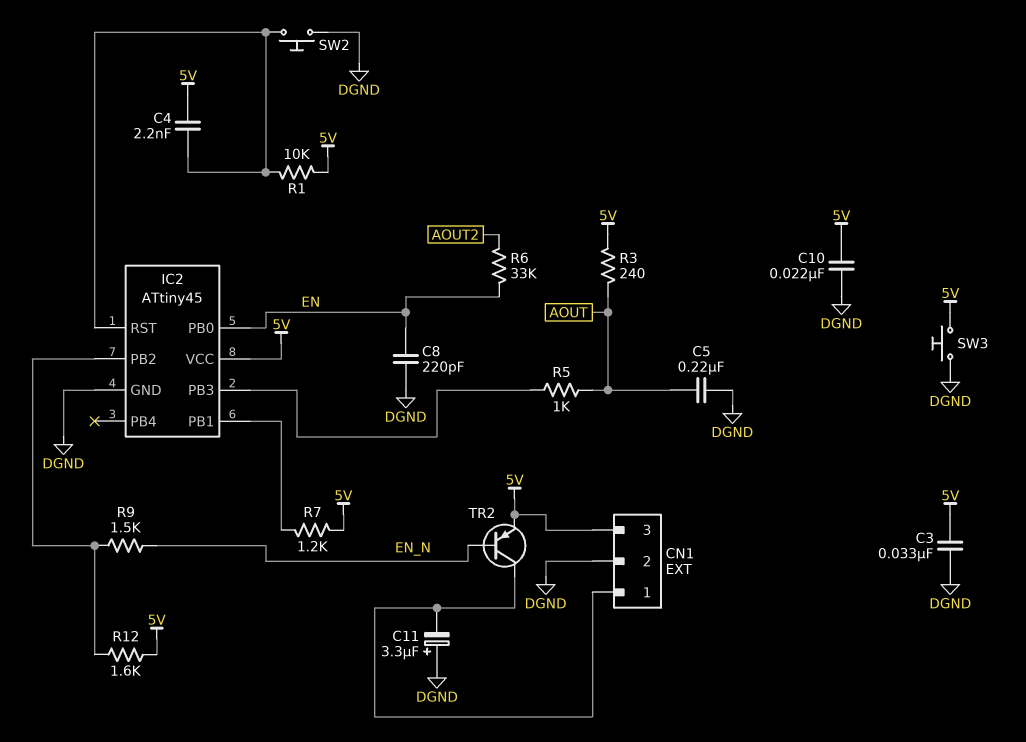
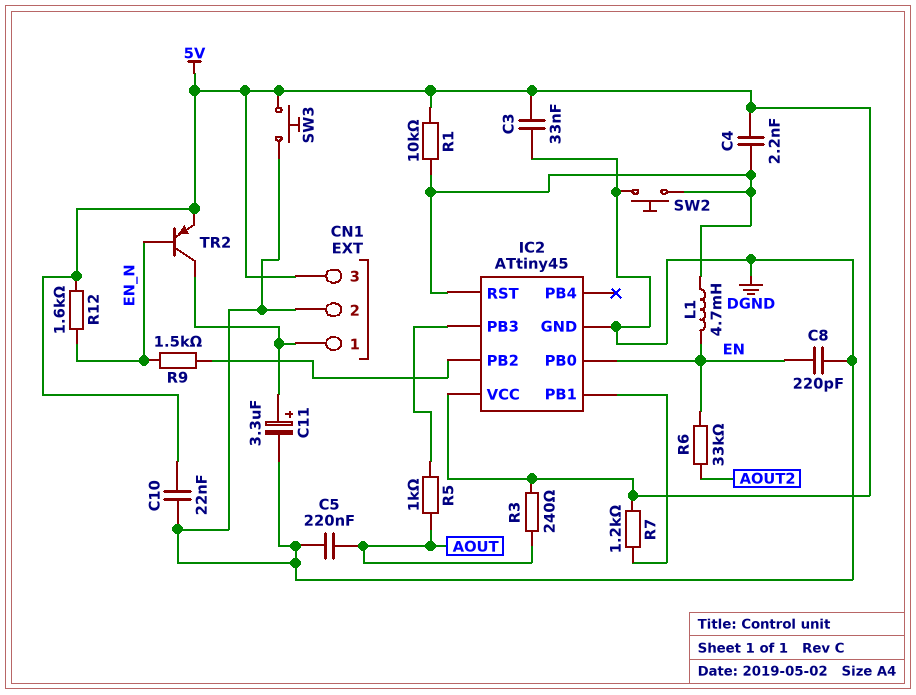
C11: 3.3uF (plus DGND, minus CN1/1) -> 3.3uF (plus CN1/1, minus DGND)
L1: none -> 4.7mH (EN, IC2/RST)
R12: 1.6k (5V, IC2/PB2) -> 1.6k (5V, EN_N)

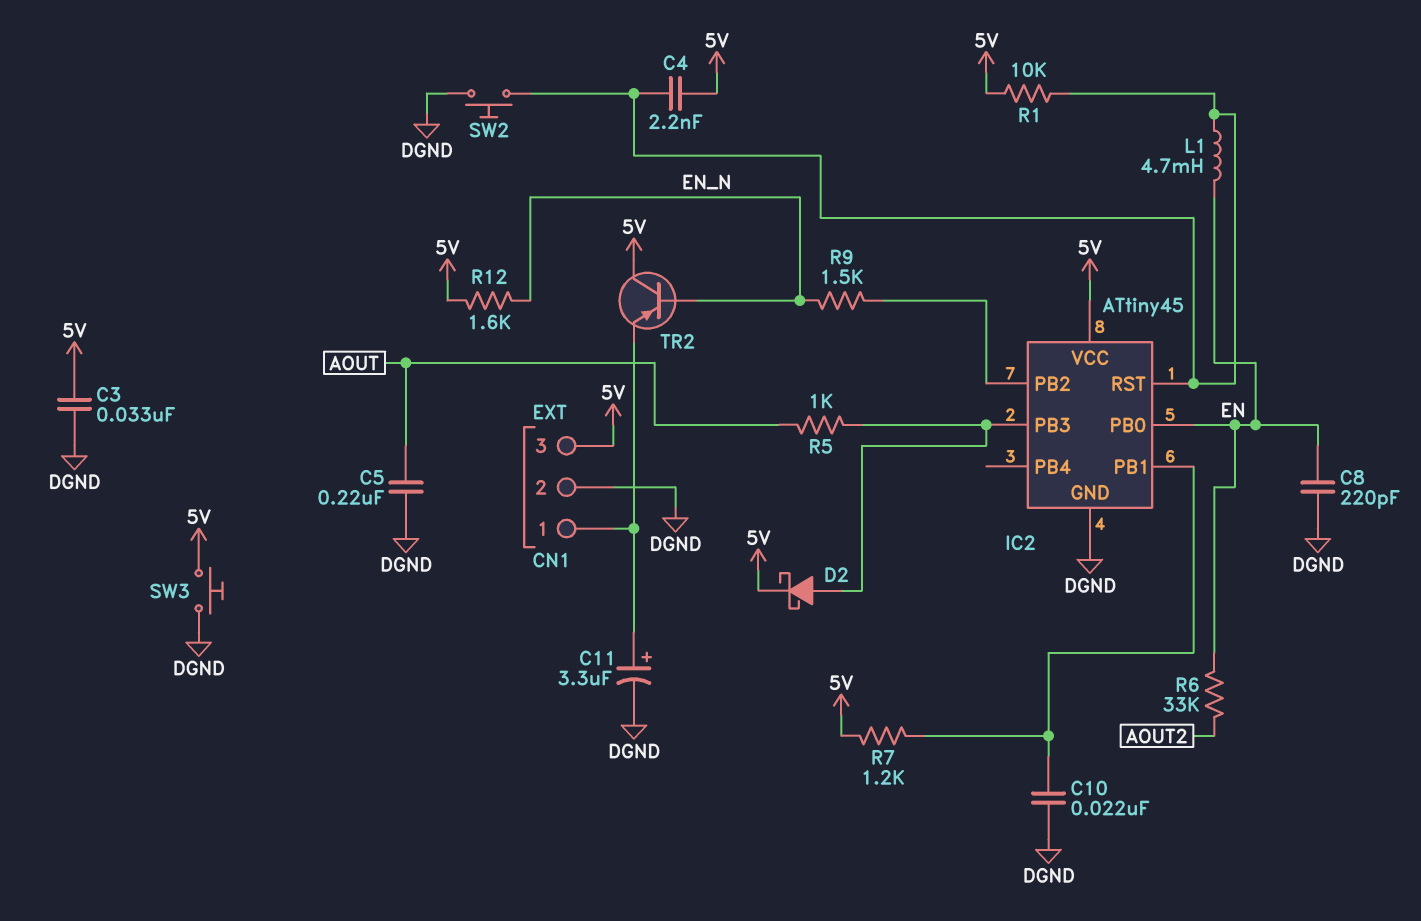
C10: 22nF (5V, DGND) -> 22nF (DGND, IC2/PB1)
D2: none -> schottky (A IC2/PB3, K 5V)
R3: 240 (5V, AOUT) -> none
TR2: PNP (B EN_N, C CN1/1, E 5V) -> PNP (B EN_N, C 5V, E CN1/1)

